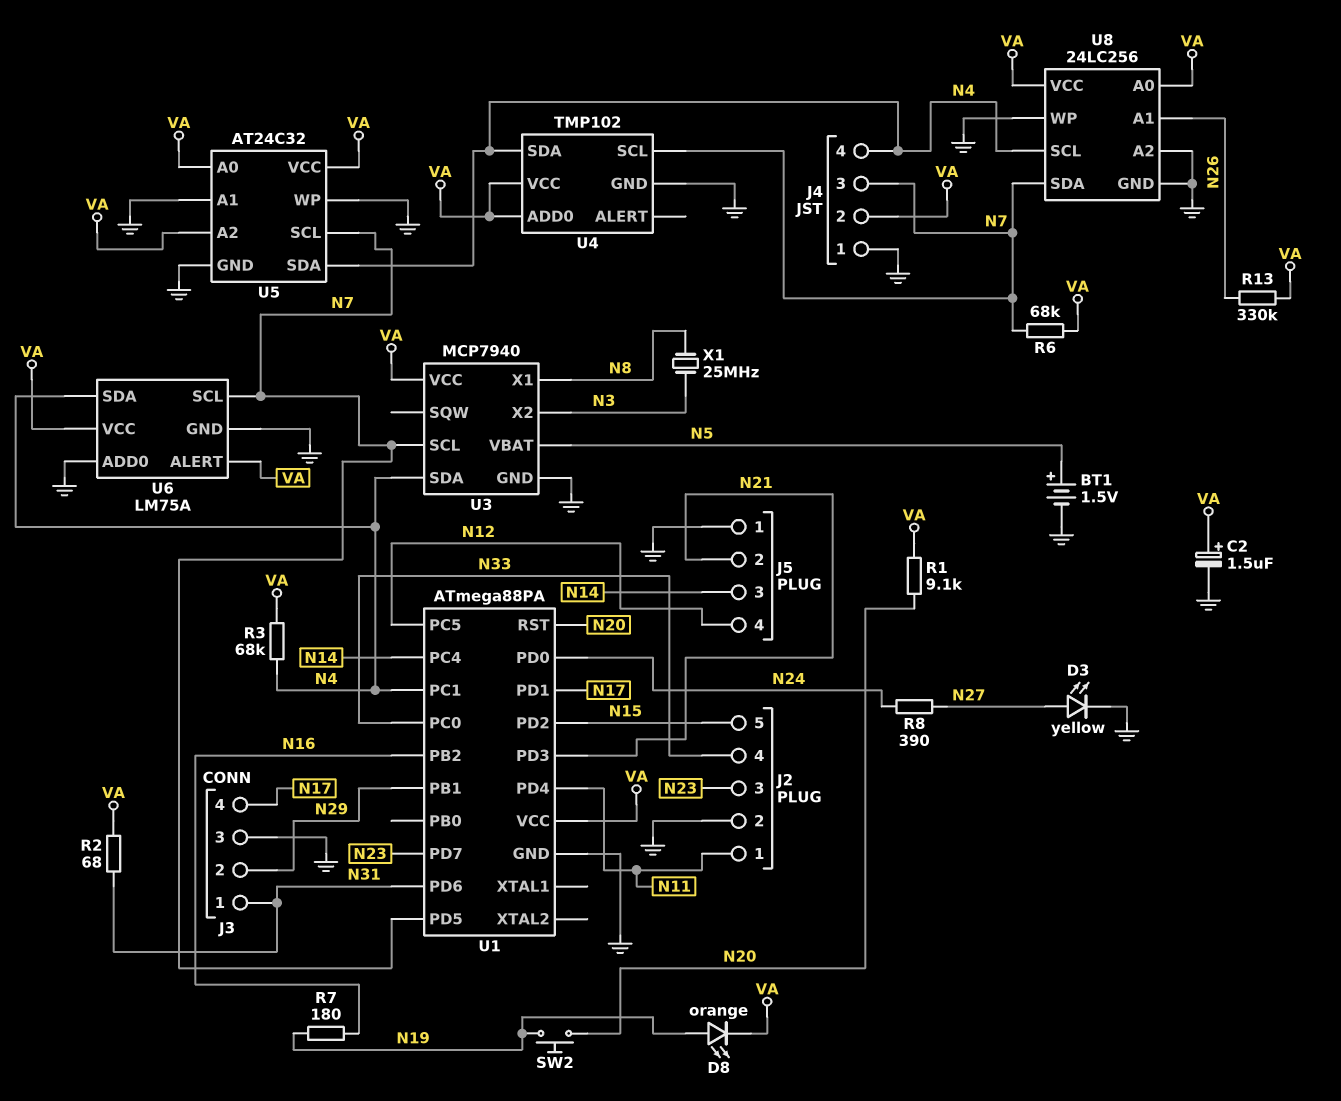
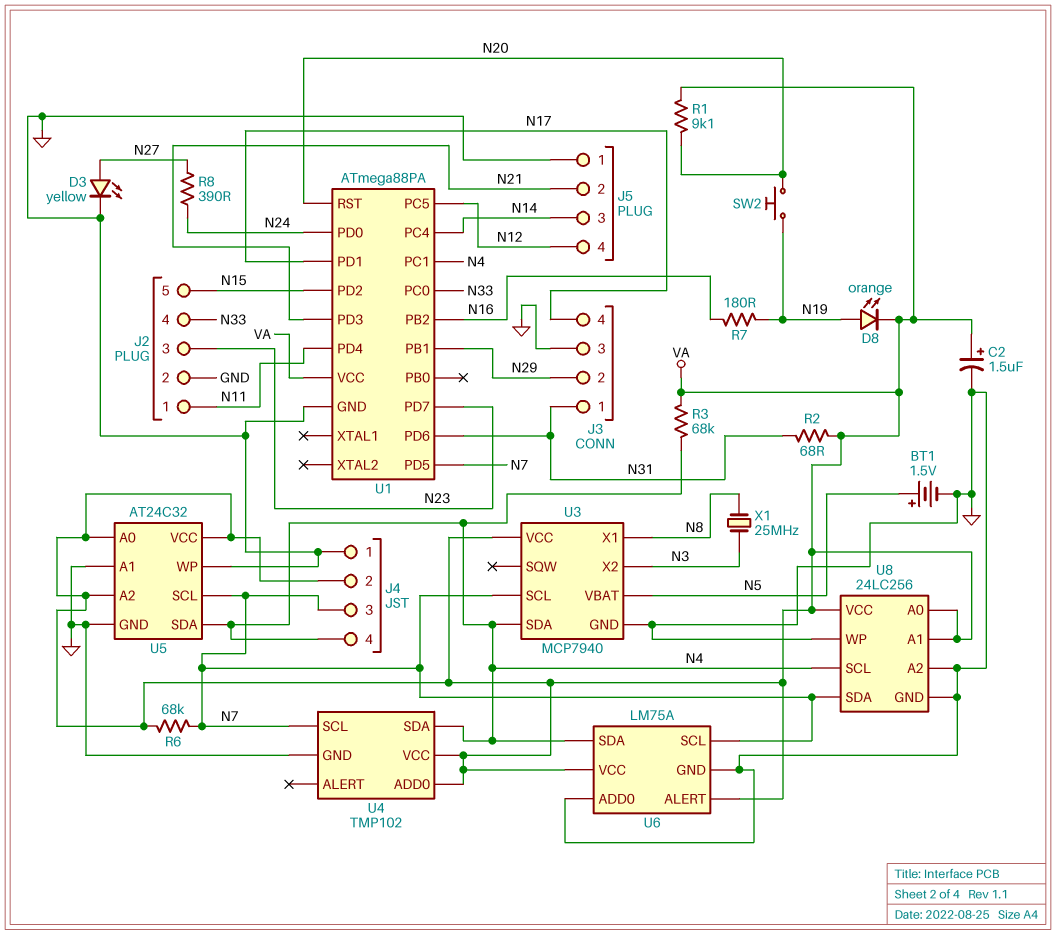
R13: 330k (N26, VA) -> none
U8 pin A1: N26 -> VA

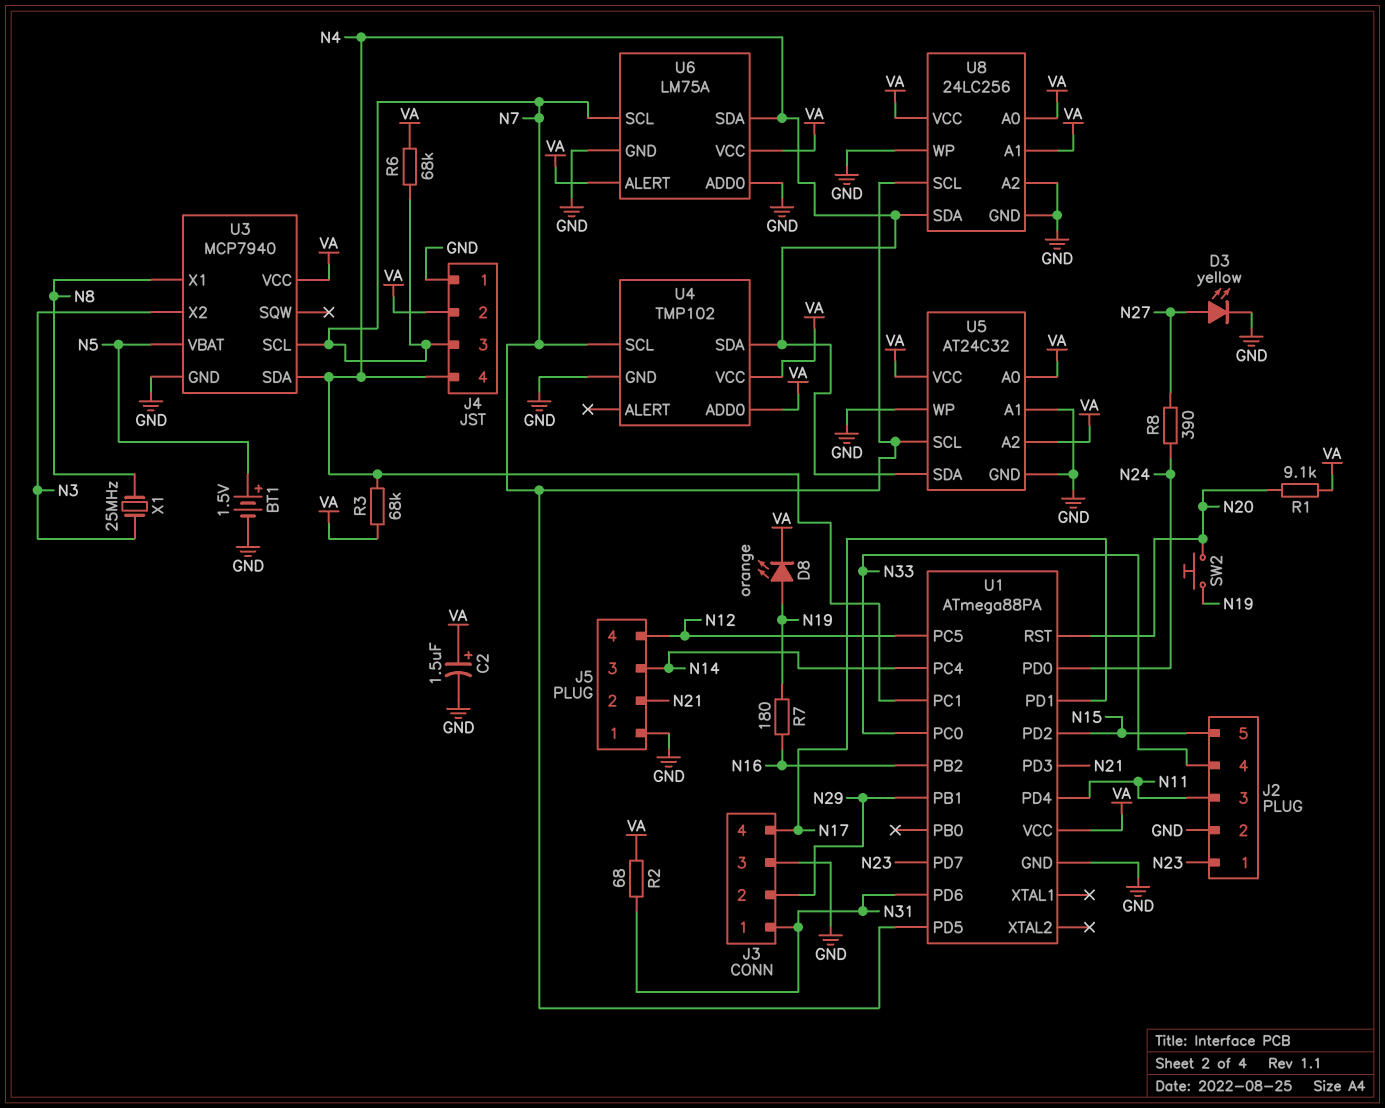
J2 pin 1: N11 -> N23
J2 pin 3: N23 -> N11
U8 pin SCL: N4 -> N7
U8 pin SDA: N7 -> N4

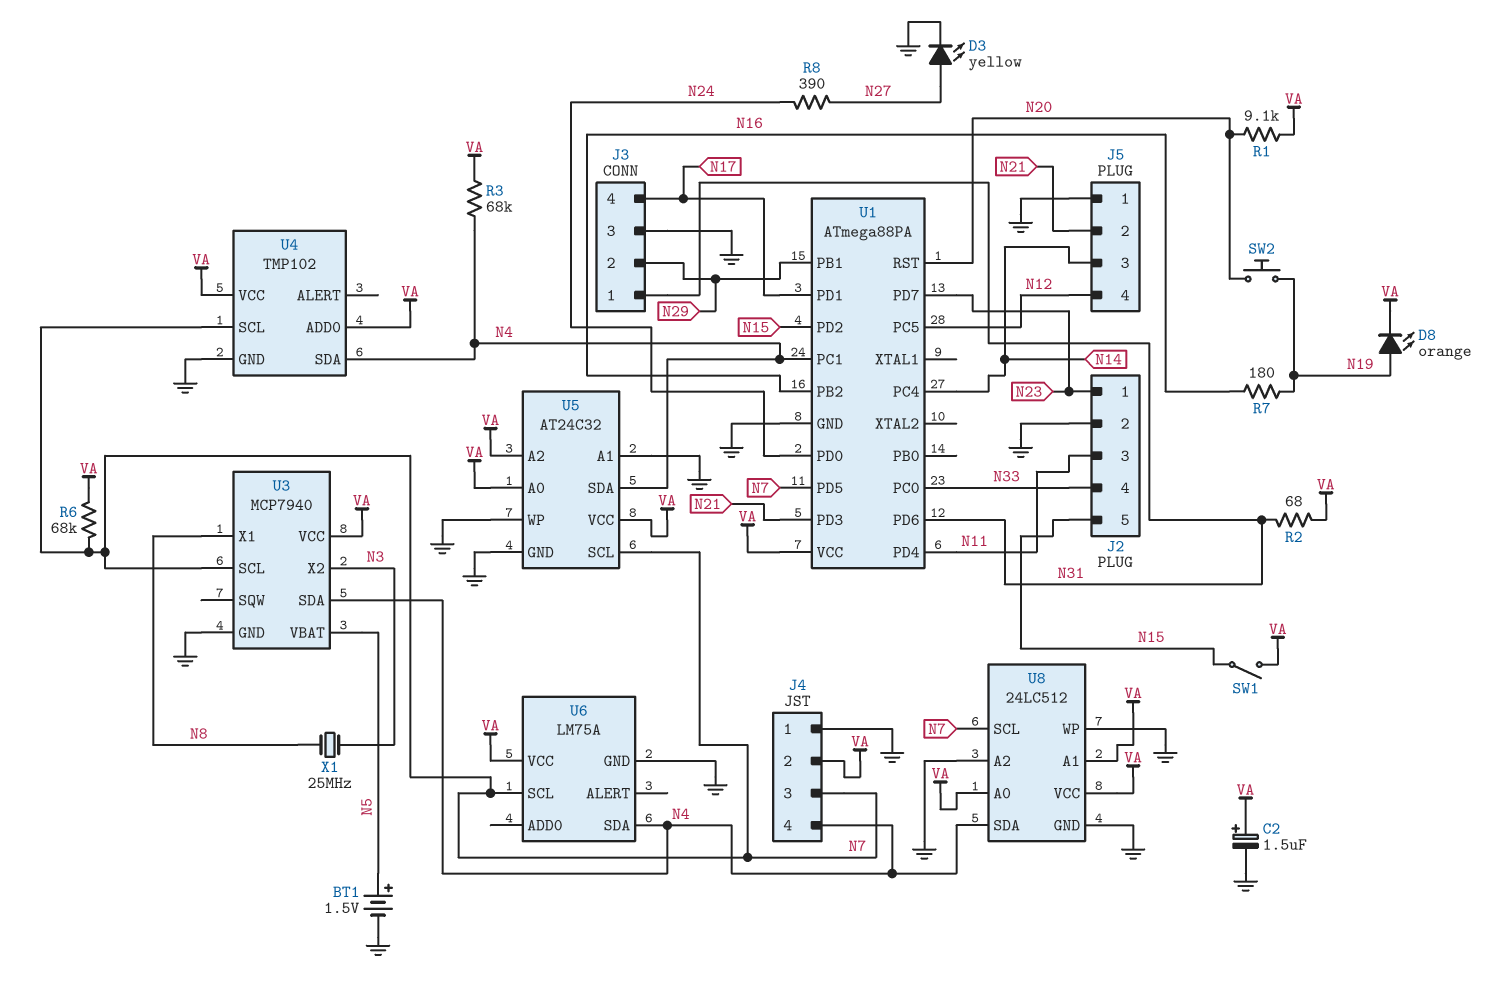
SW1: none -> switch (N15, VA)
U6 pin ADD0: GND -> none
U6 pin ALERT: VA -> none
U8: 24LC256 -> 24LC512

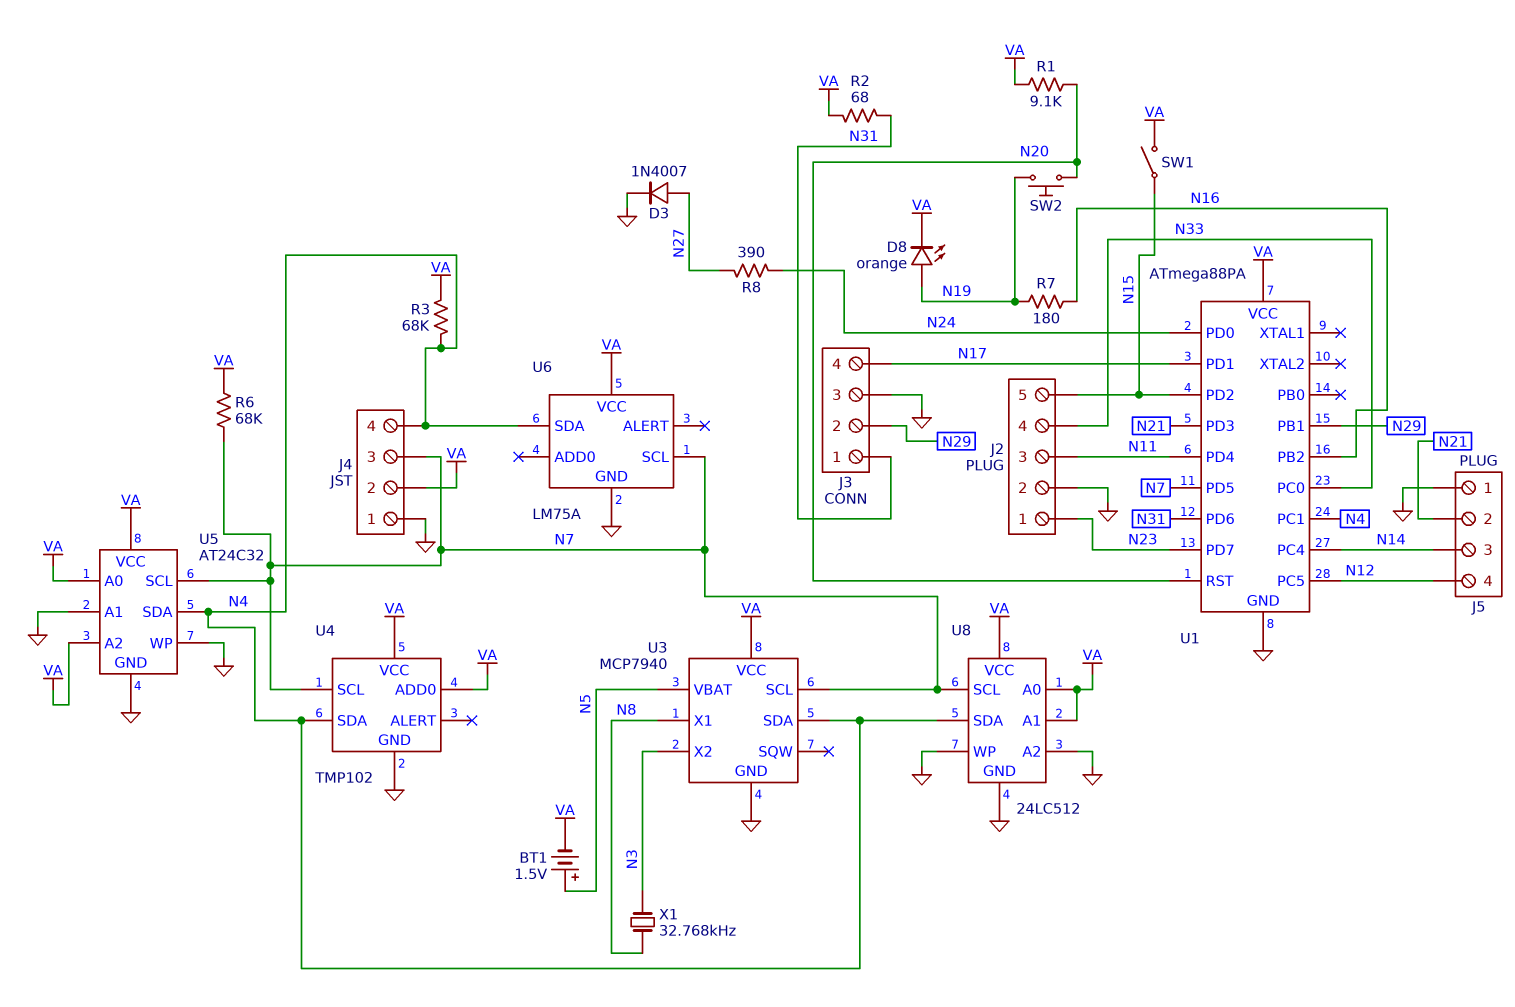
BT1: 1.5V (plus N5, minus GND) -> 1.5V (plus N5, minus VA)
C2: 1.5uF (plus VA, minus GND) -> none
D3: LED yellow (A N27, K GND) -> diode 1N4007 (A N27, K GND)
X1: 25MHz (N3, N8) -> 32.768kHz (N3, N8)

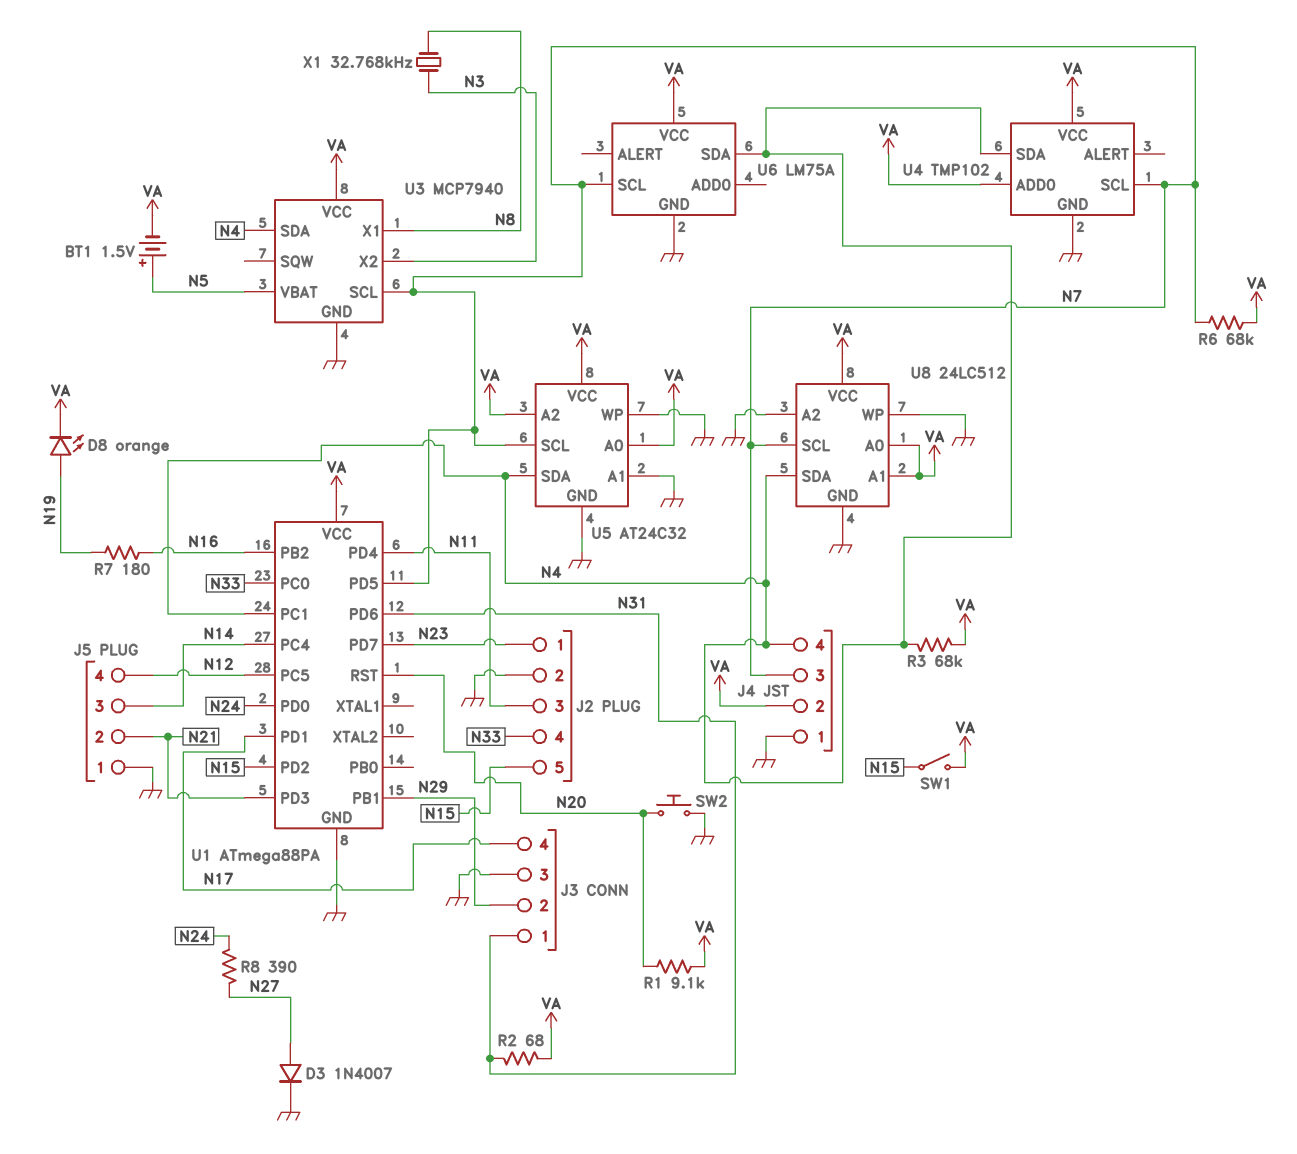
SW2: button (N19, N20) -> button (GND, N20)

